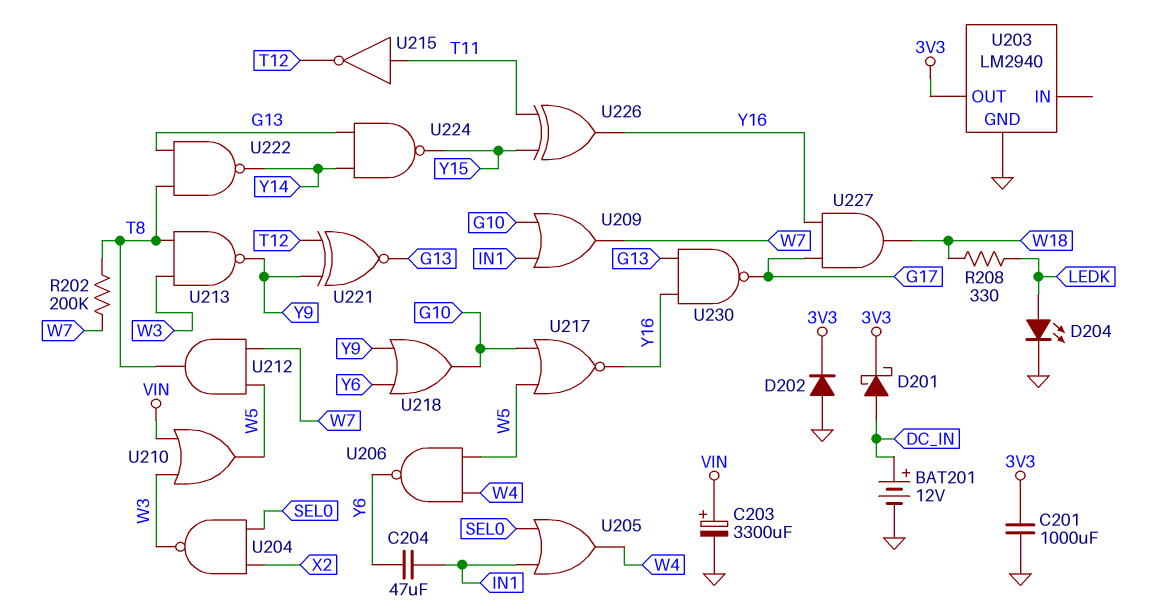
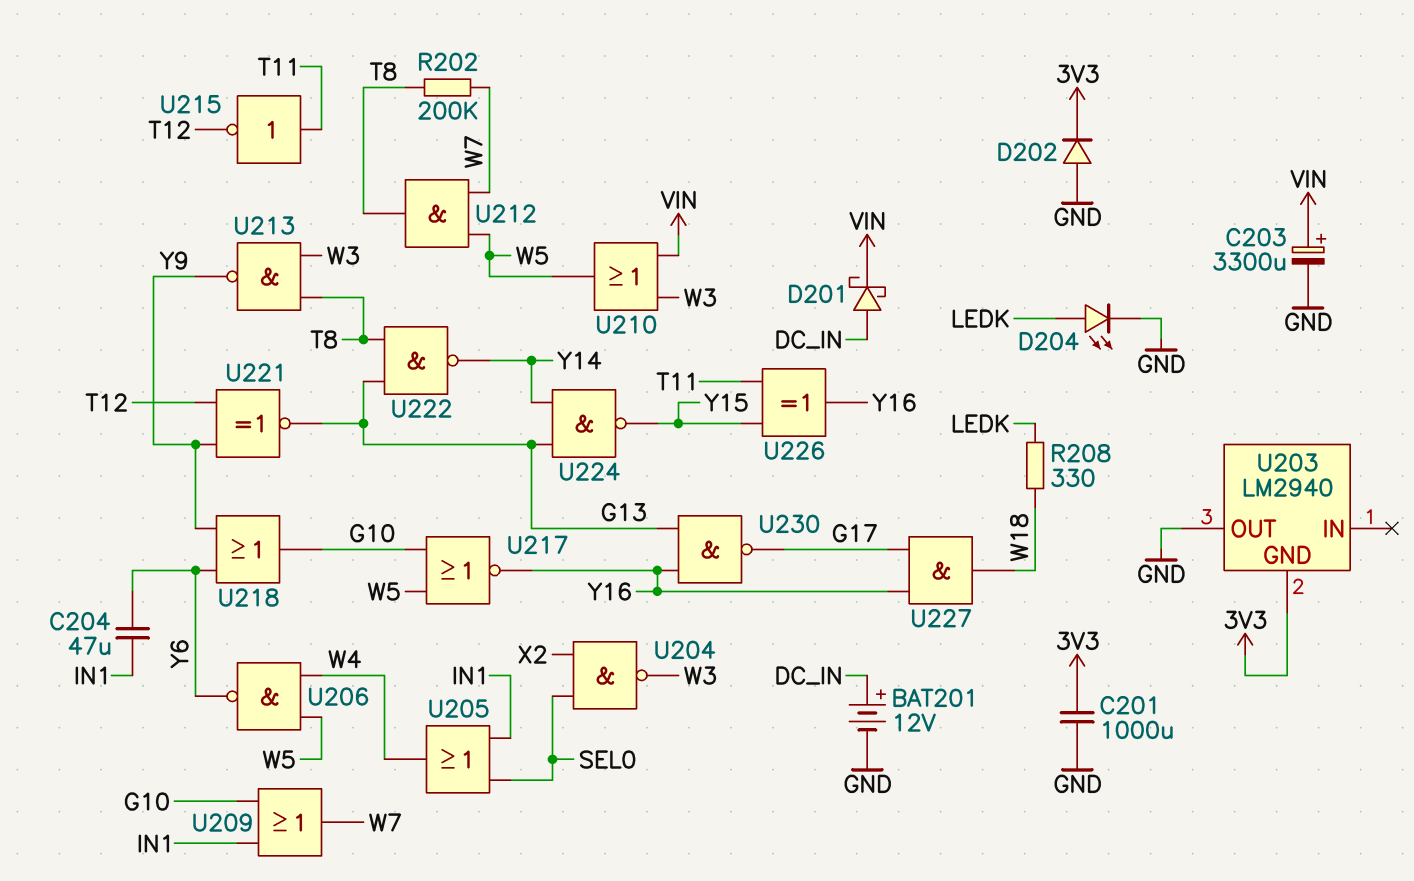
D201: schottky (A DC_IN, K 3V3) -> schottky (A DC_IN, K VIN)
U203 pin GND: GND -> 3V3
U203 pin OUT: 3V3 -> GND

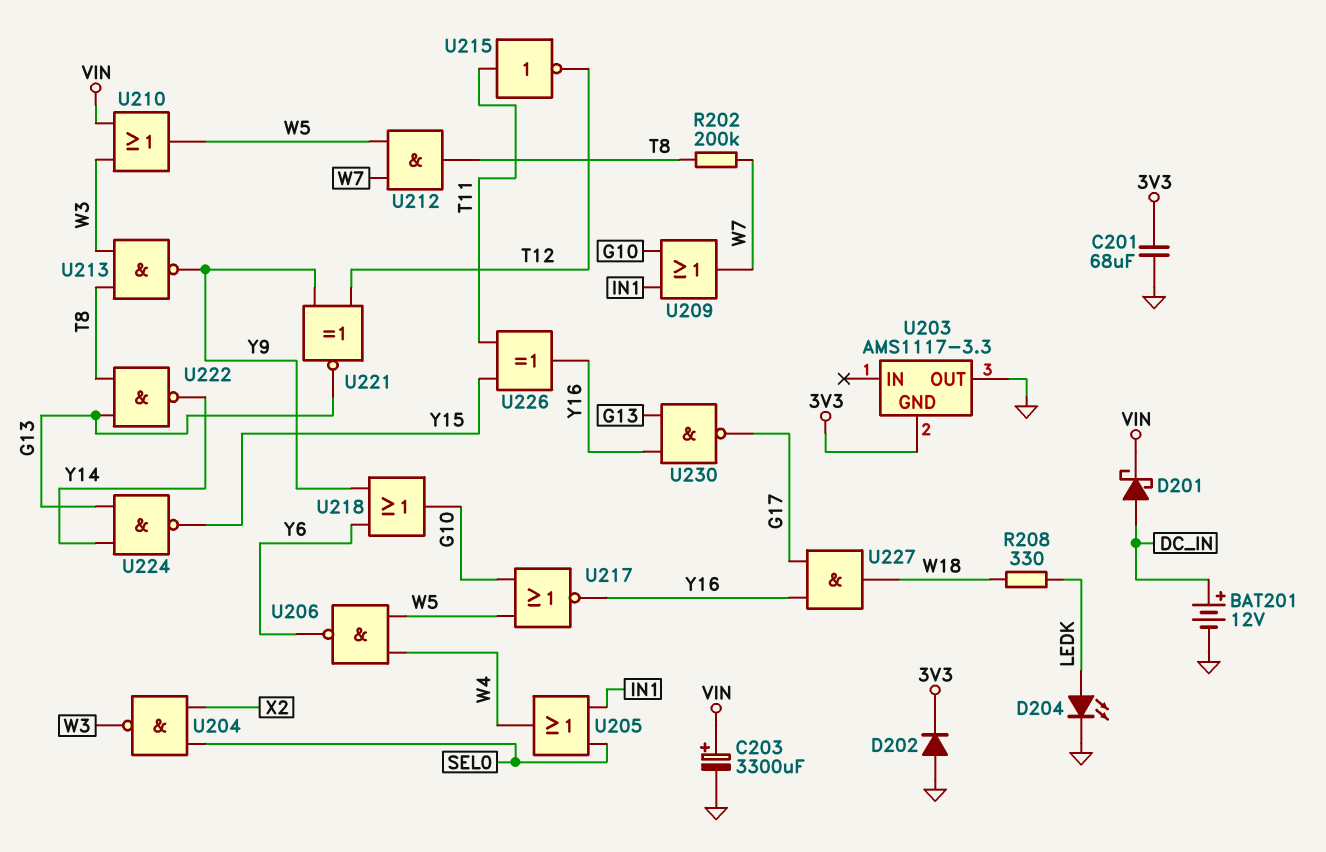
C201: 1000uF (3V3, GND) -> 68uF (3V3, GND)
C204: 47uF (IN1, Y6) -> none
U203: LM2940 -> AMS1117-3.3

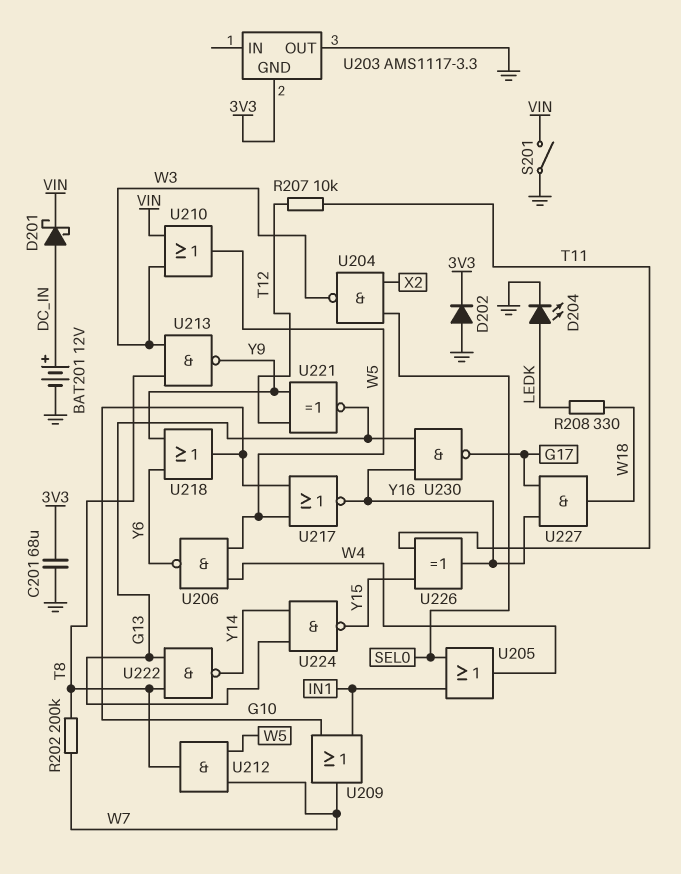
C203: 3300uF (plus VIN, minus GND) -> none
R207: none -> 10k (T11, T12)
S201: none -> switch (GND, VIN)
U215: NOT (in T11, out T12) -> none

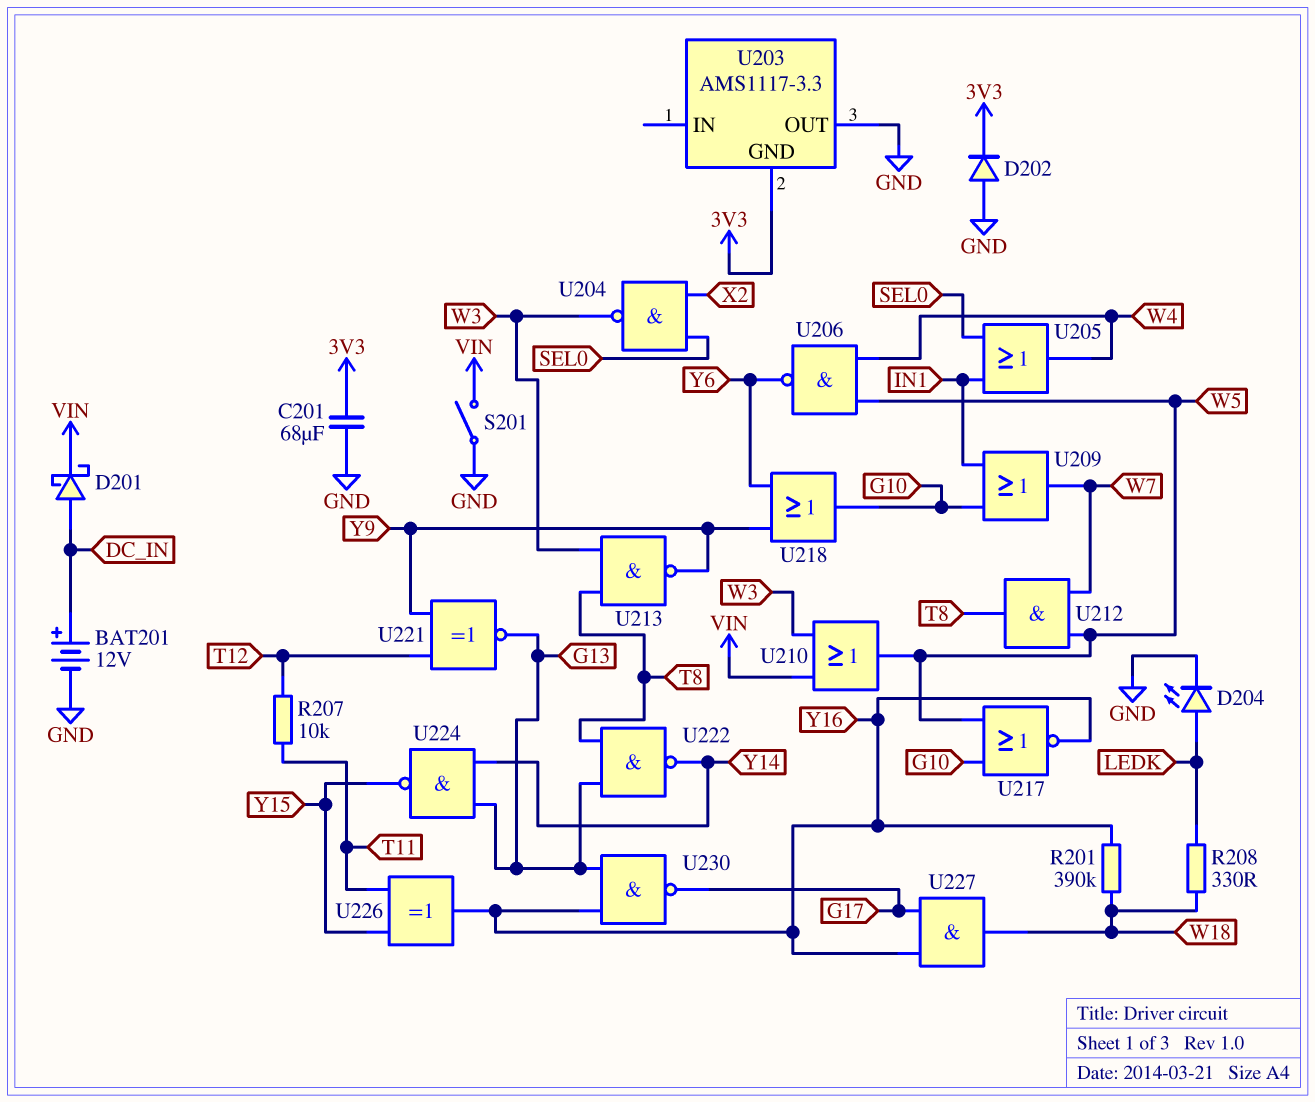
R201: none -> 390k (W18, Y16)
R202: 200k (T8, W7) -> none

